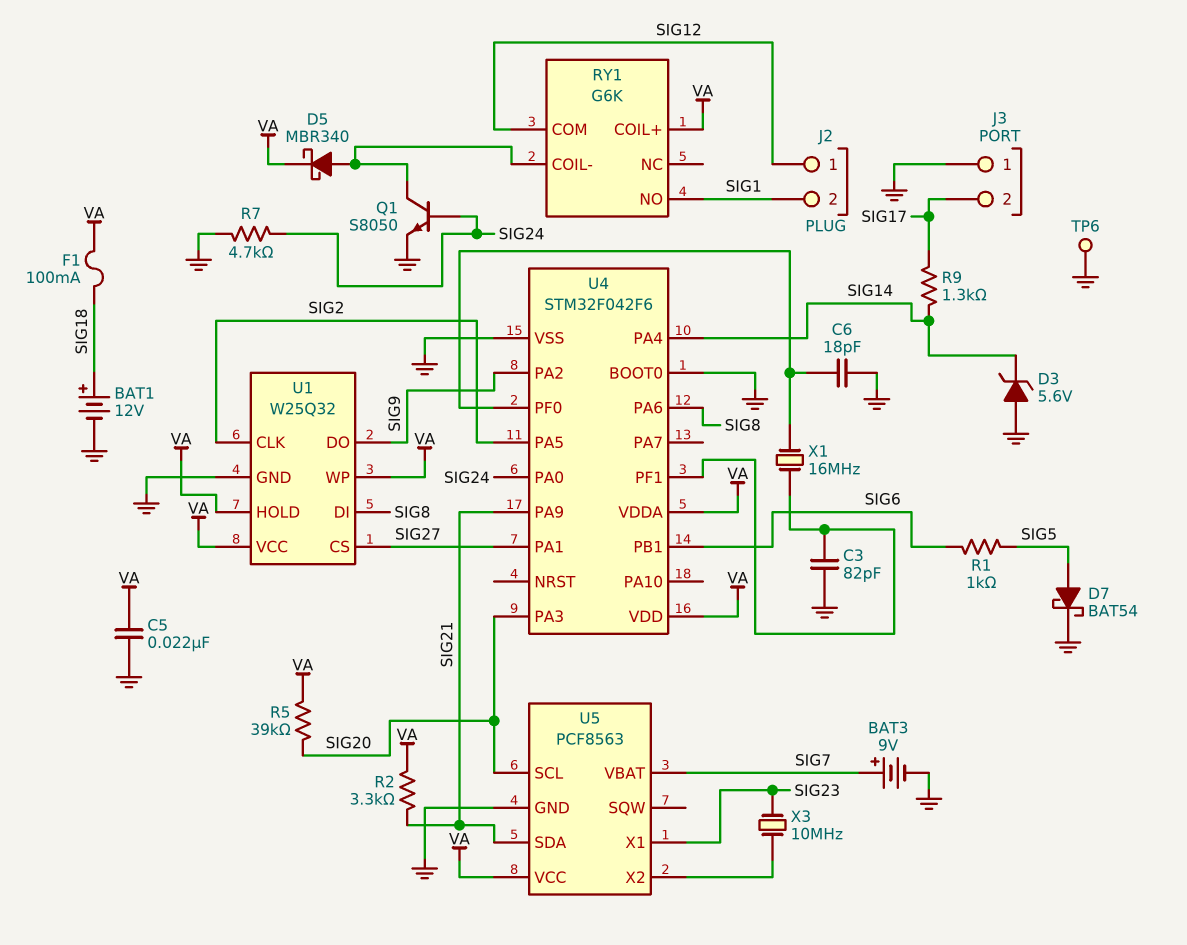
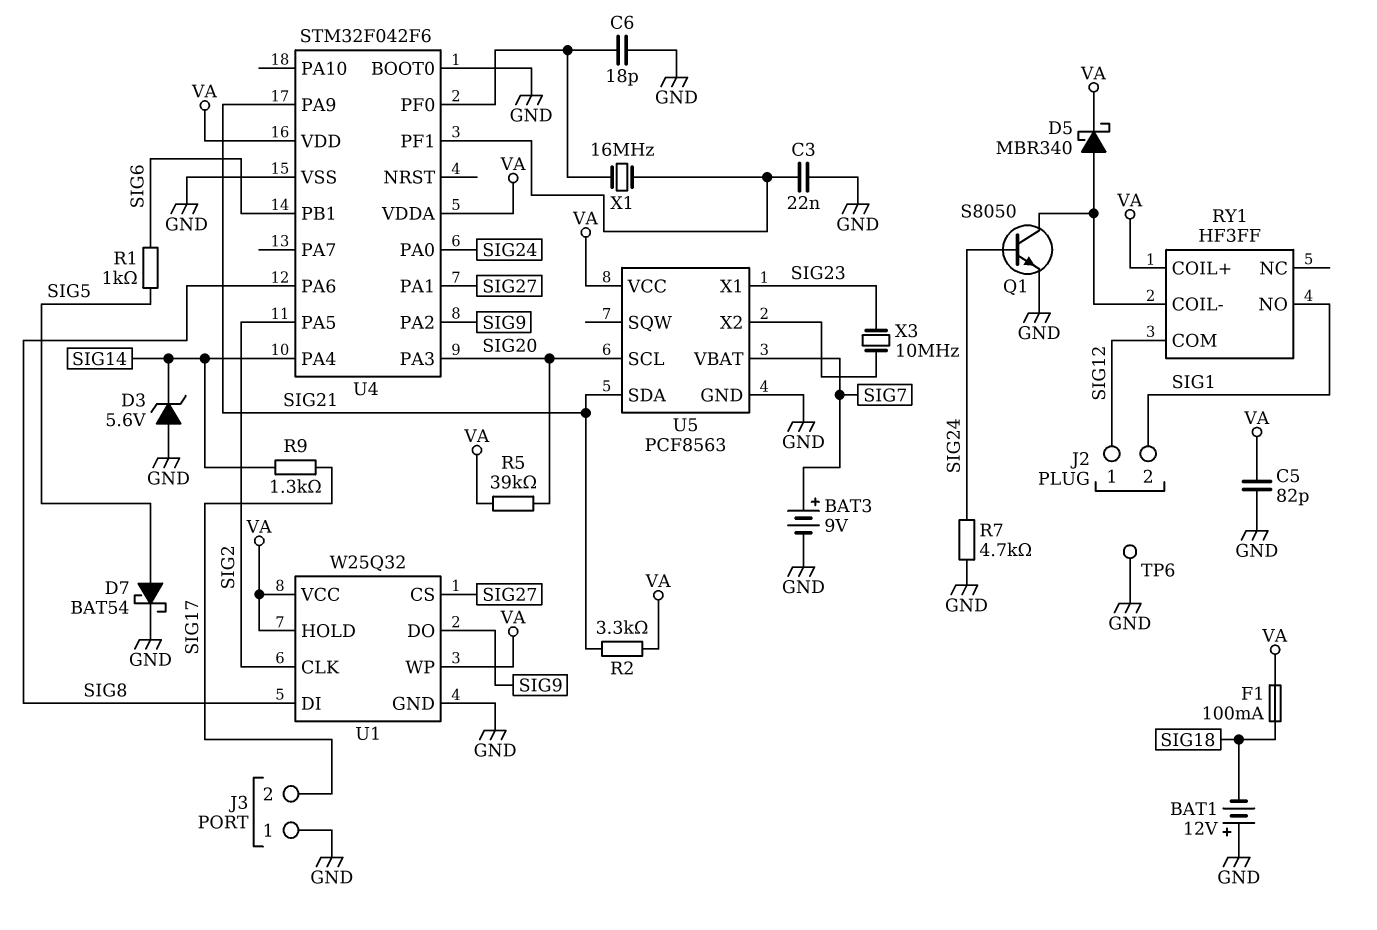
BAT1: 12V (plus SIG18, minus GND) -> 12V (plus GND, minus SIG18)
C3: 82pF (GND, U4/PF1) -> 22nF (GND, U4/PF1)
C5: 22nF (GND, VA) -> 82pF (GND, VA)
RY1: G6K -> HF3FF

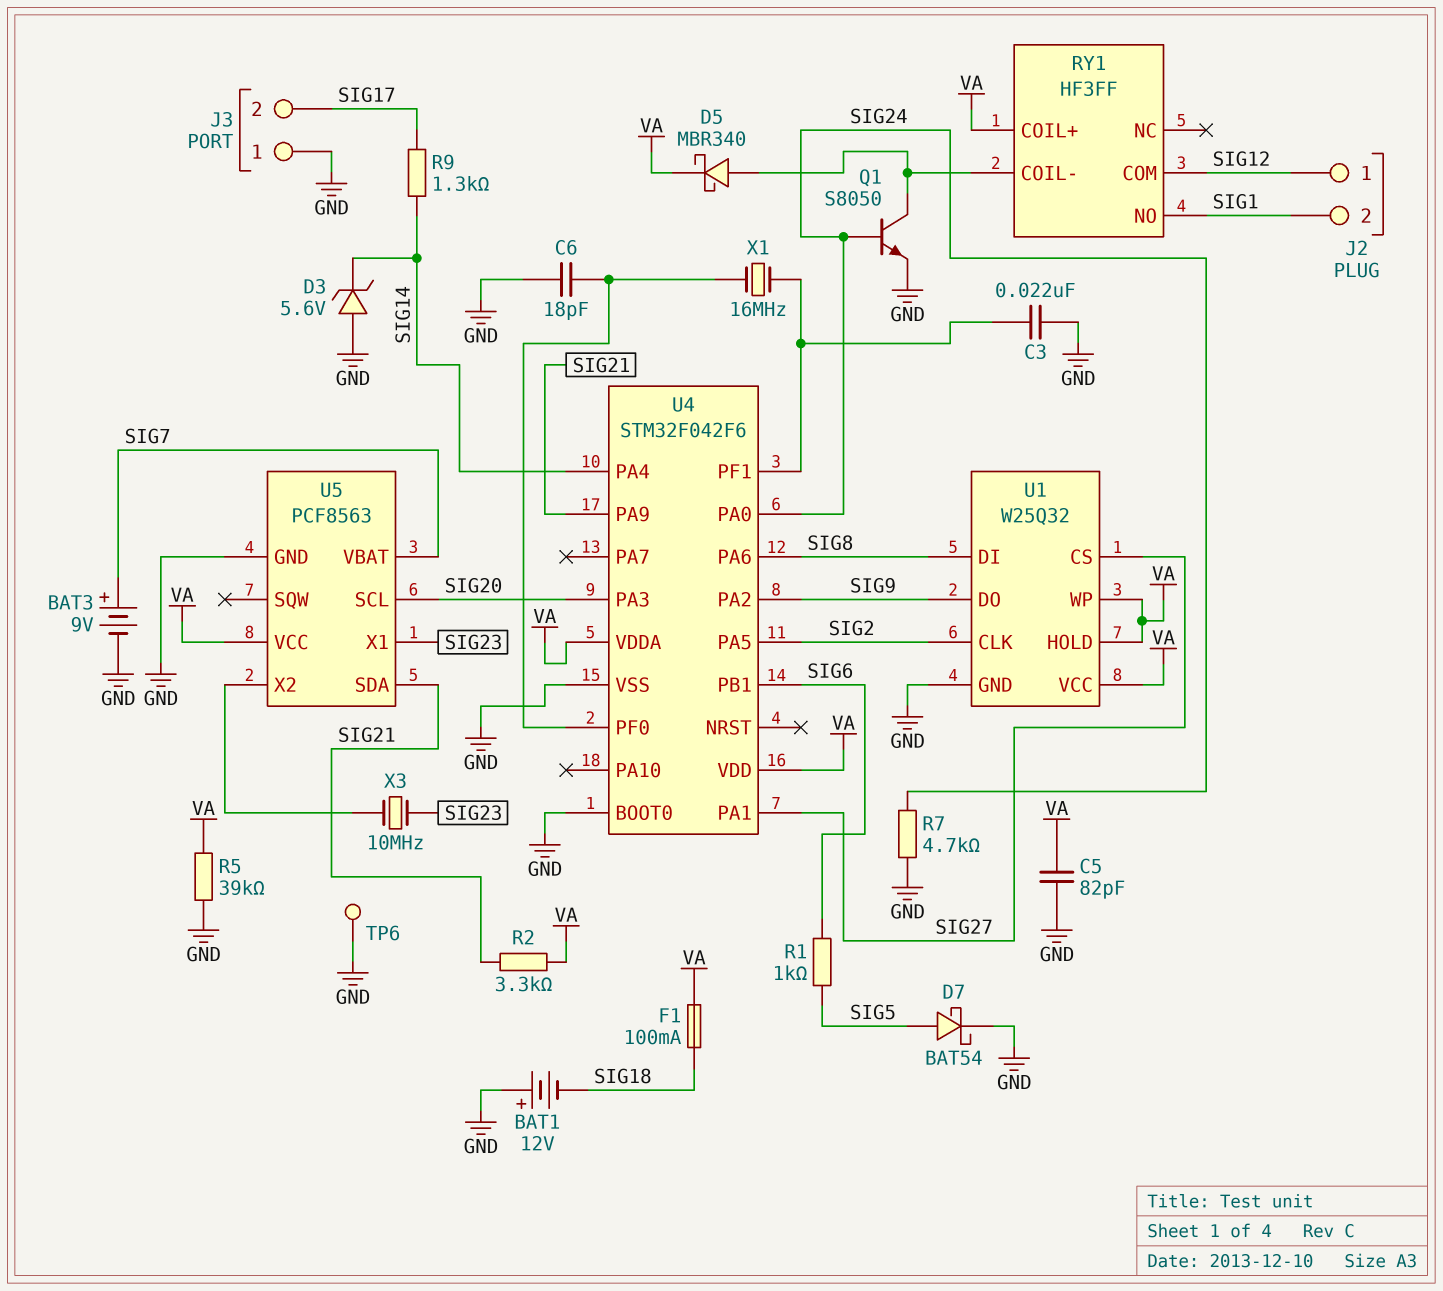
R5: 39k (SIG20, VA) -> 39k (GND, VA)

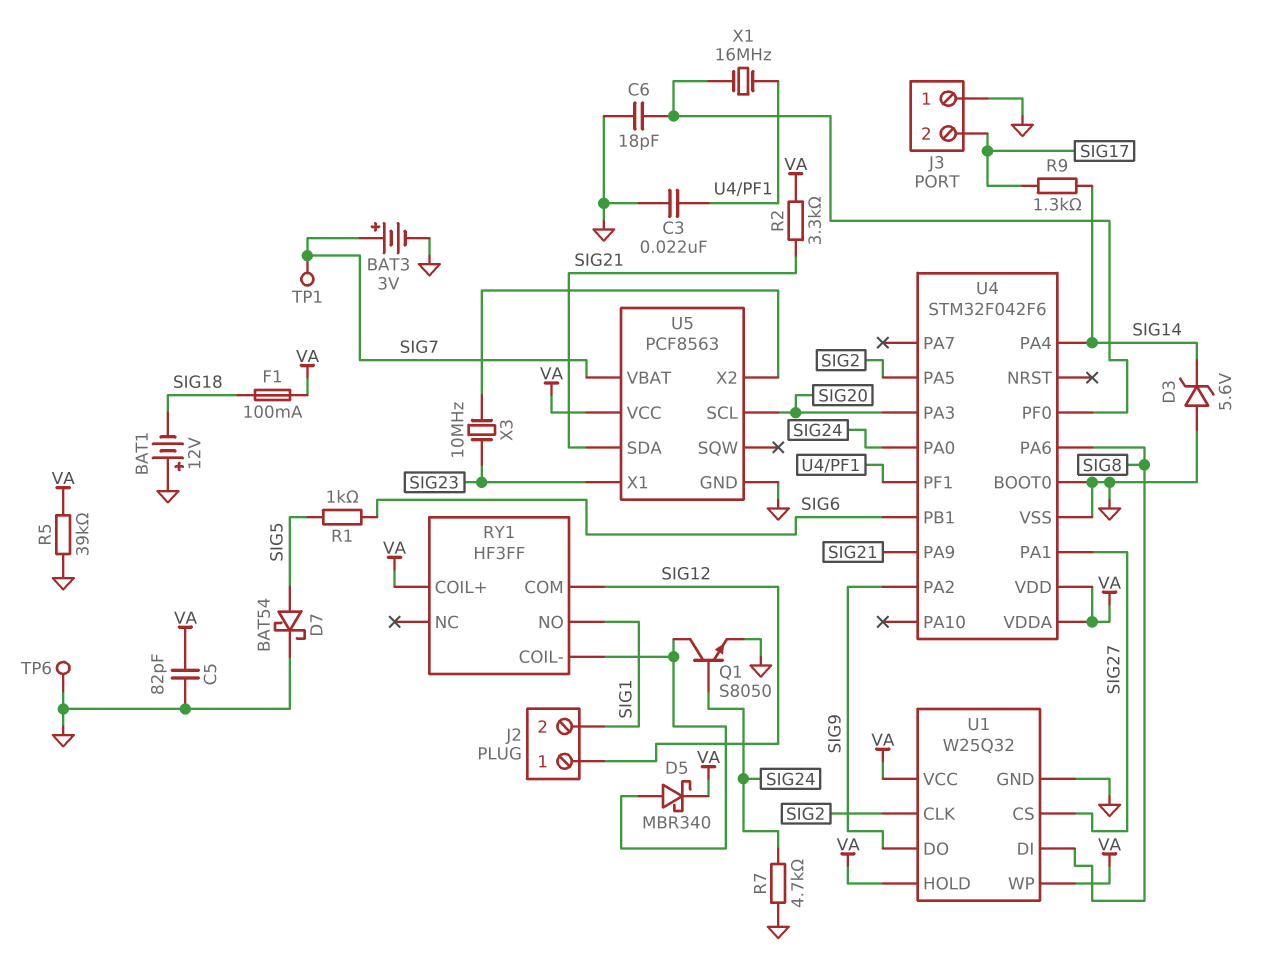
BAT3: 9V (plus SIG7, minus GND) -> 3V (plus SIG7, minus GND)
TP1: none -> test point (SIG7)

